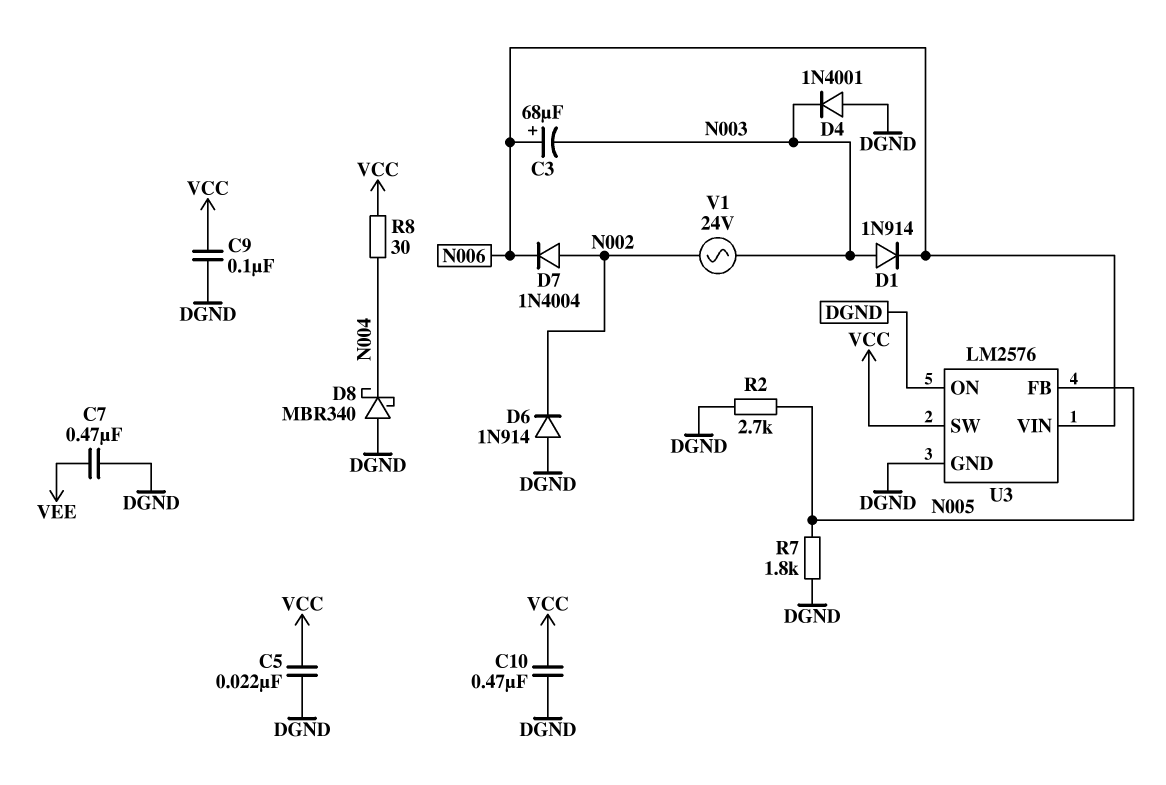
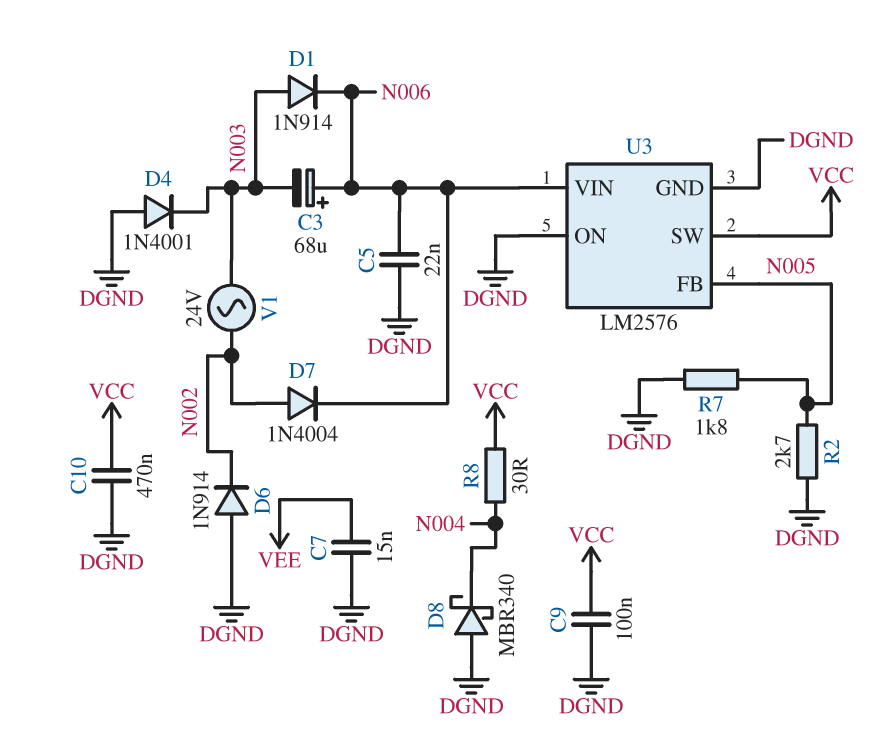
C5: 22nF (DGND, VCC) -> 22nF (DGND, N006)
C7: 470nF (DGND, VEE) -> 15nF (DGND, VEE)

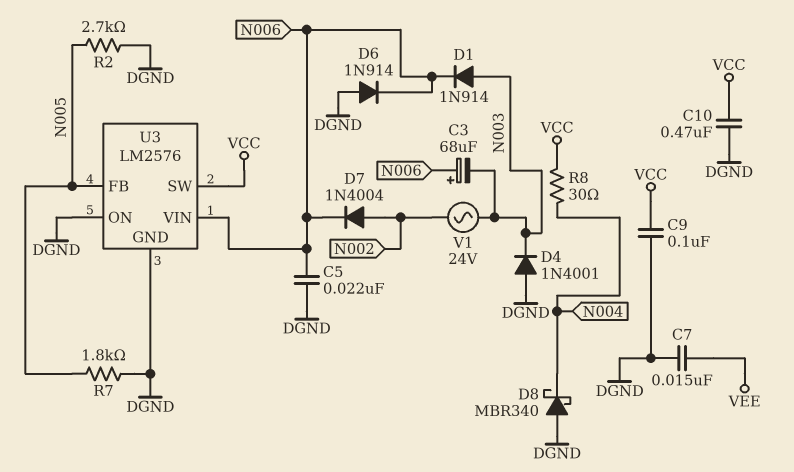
D6: diode 1N914 (A DGND, K N002) -> diode 1N914 (A DGND, K N006)

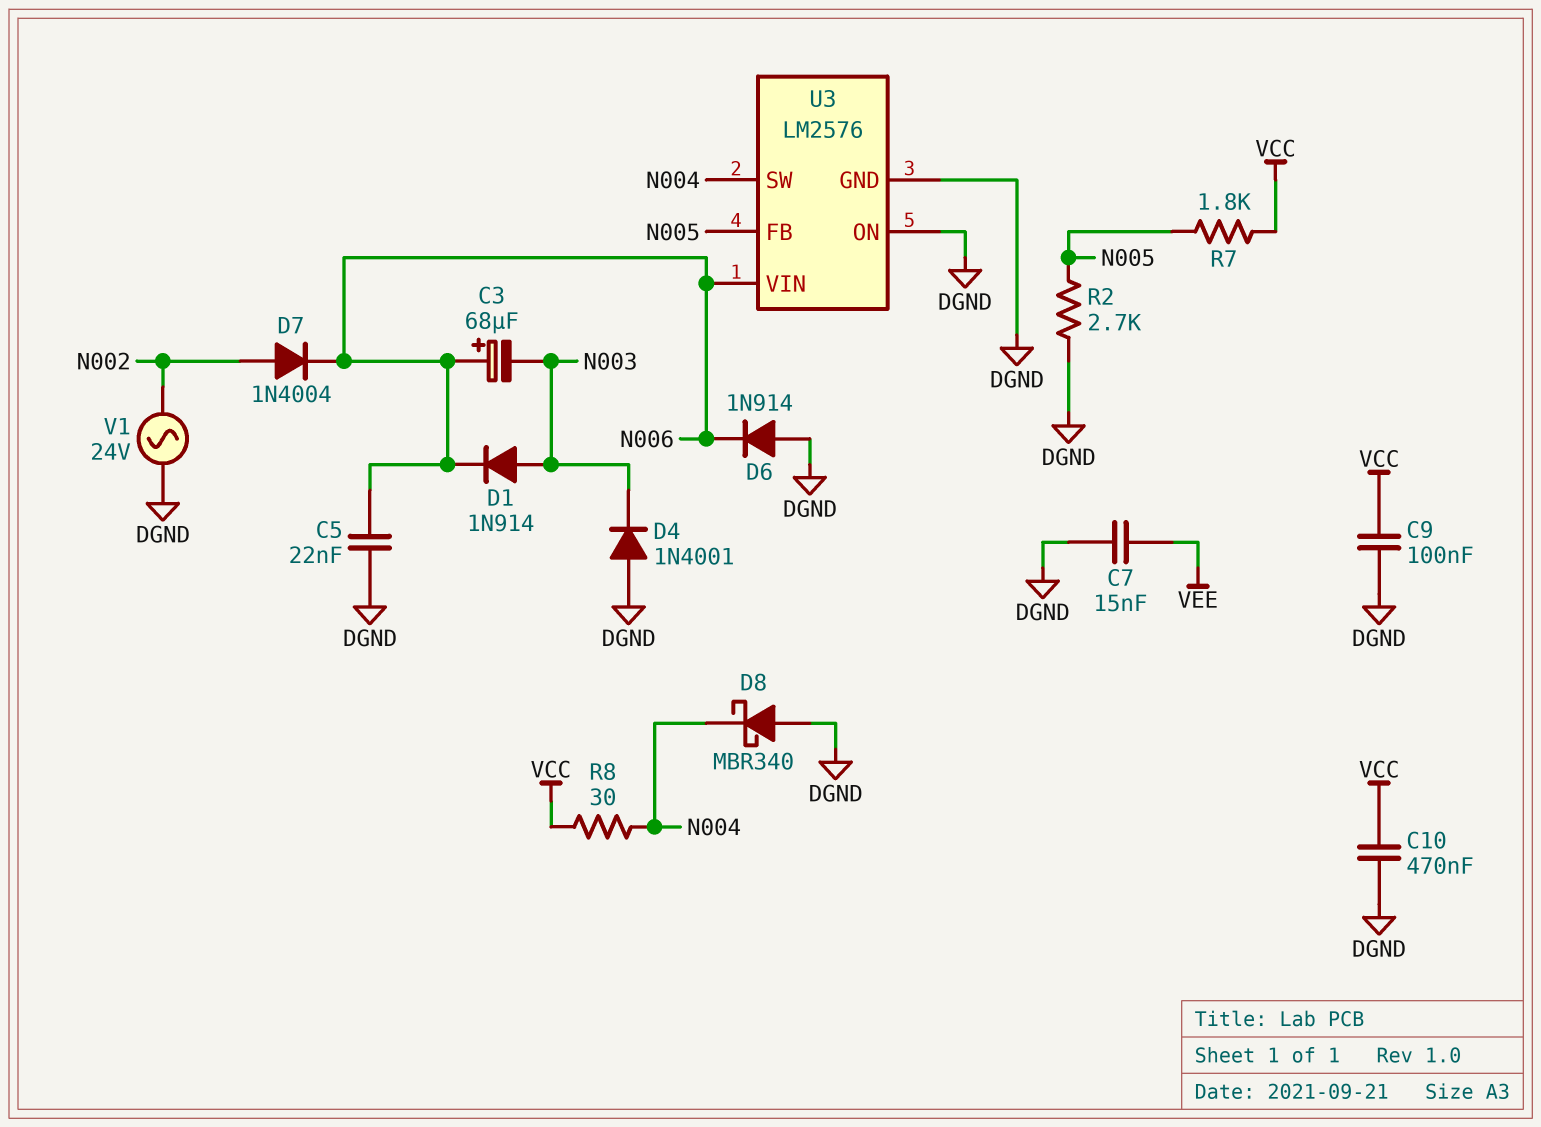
R7: 1.8k (DGND, N005) -> 1.8k (N005, VCC)
U3 pin SW: VCC -> N004
V1: AC 24V (N002, N003) -> AC 24V (DGND, N002)

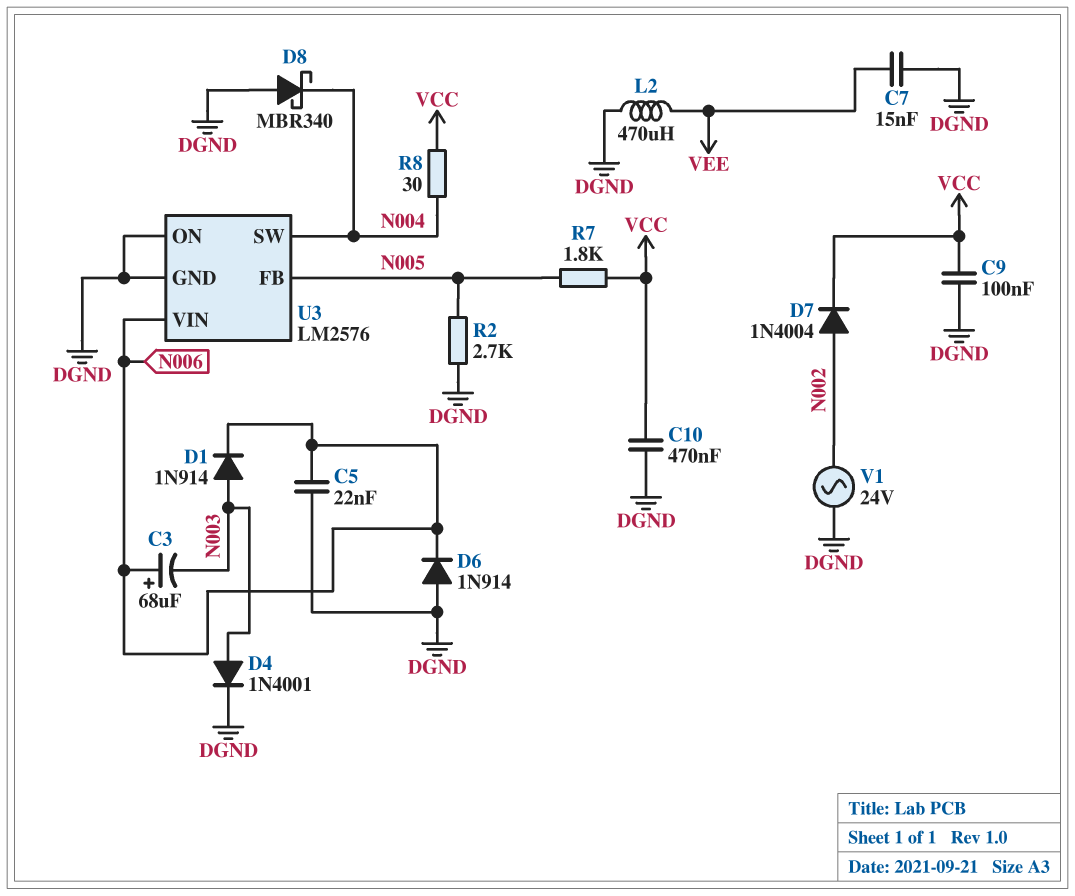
D4: diode 1N4001 (A DGND, K N003) -> diode 1N4001 (A N003, K DGND)
D7: diode 1N4004 (A N002, K N006) -> diode 1N4004 (A N002, K VCC)
L2: none -> 470uH (DGND, VEE)

